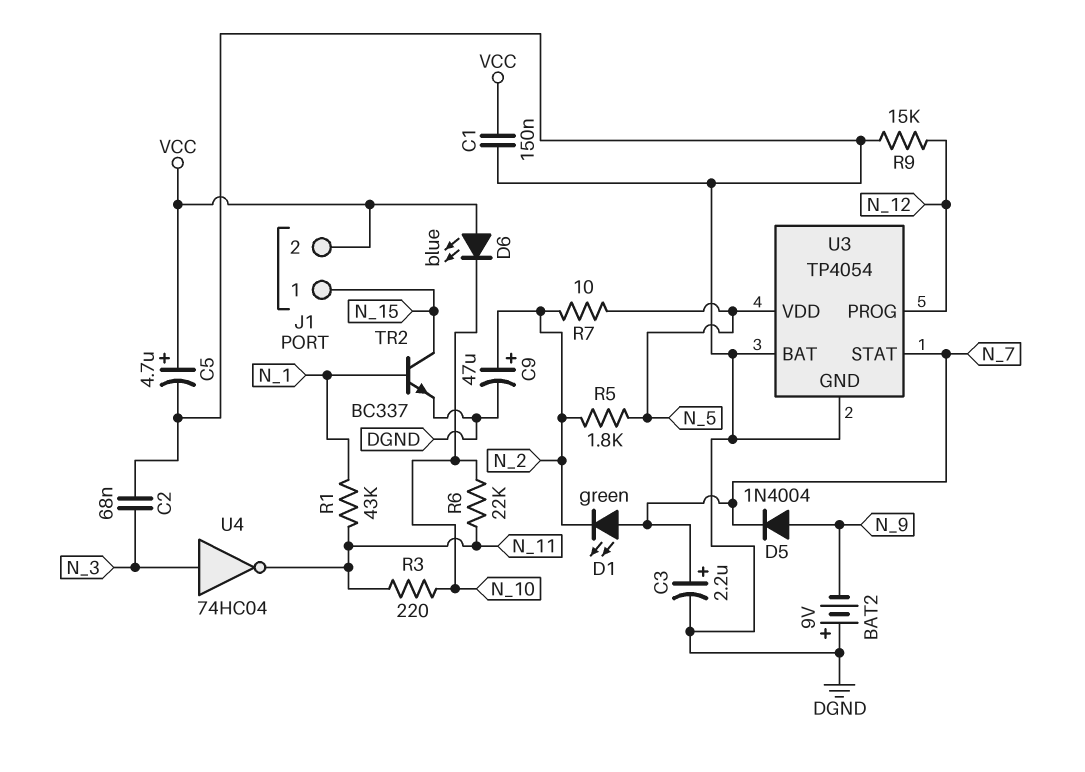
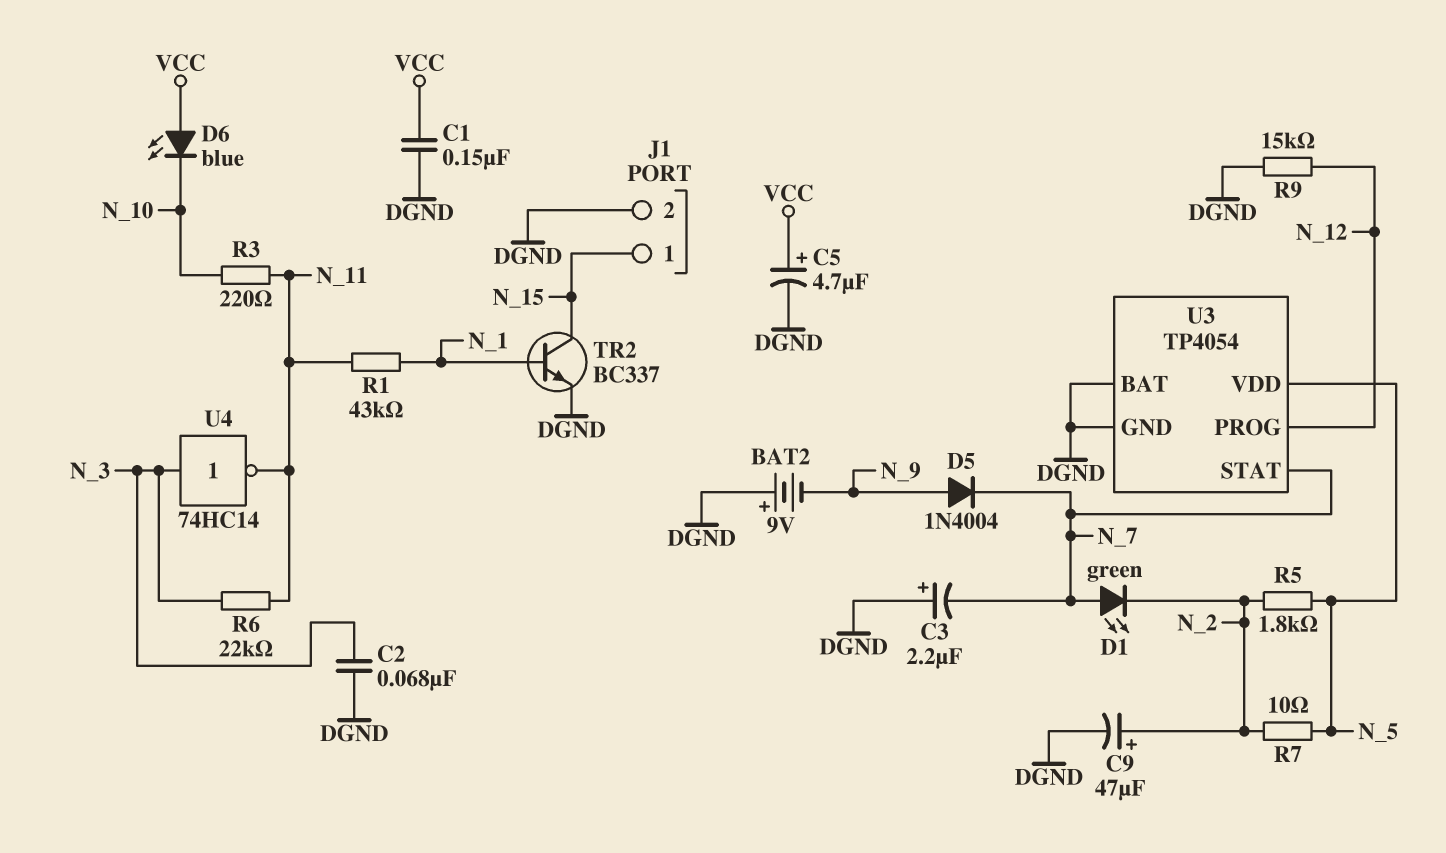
C3: 2.2uF (plus N_7, minus DGND) -> 2.2uF (plus DGND, minus N_7)
J1 pin 2: VCC -> DGND
R6: 22k (N_10, N_11) -> 22k (N_3, N_11)
U4: NOT 74HC04 (in N_3, out N_11) -> NOT 74HC14 (in N_3, out N_11)

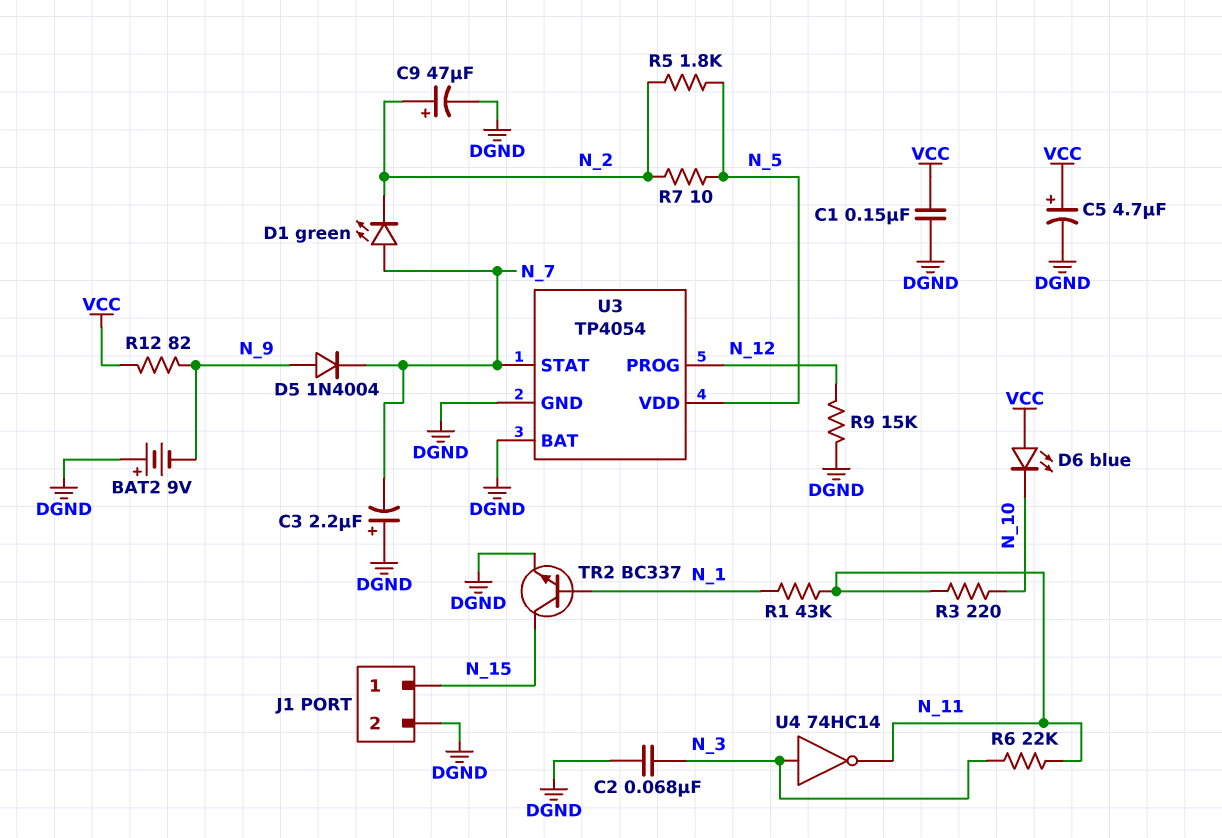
R12: none -> 82 (N_9, VCC)

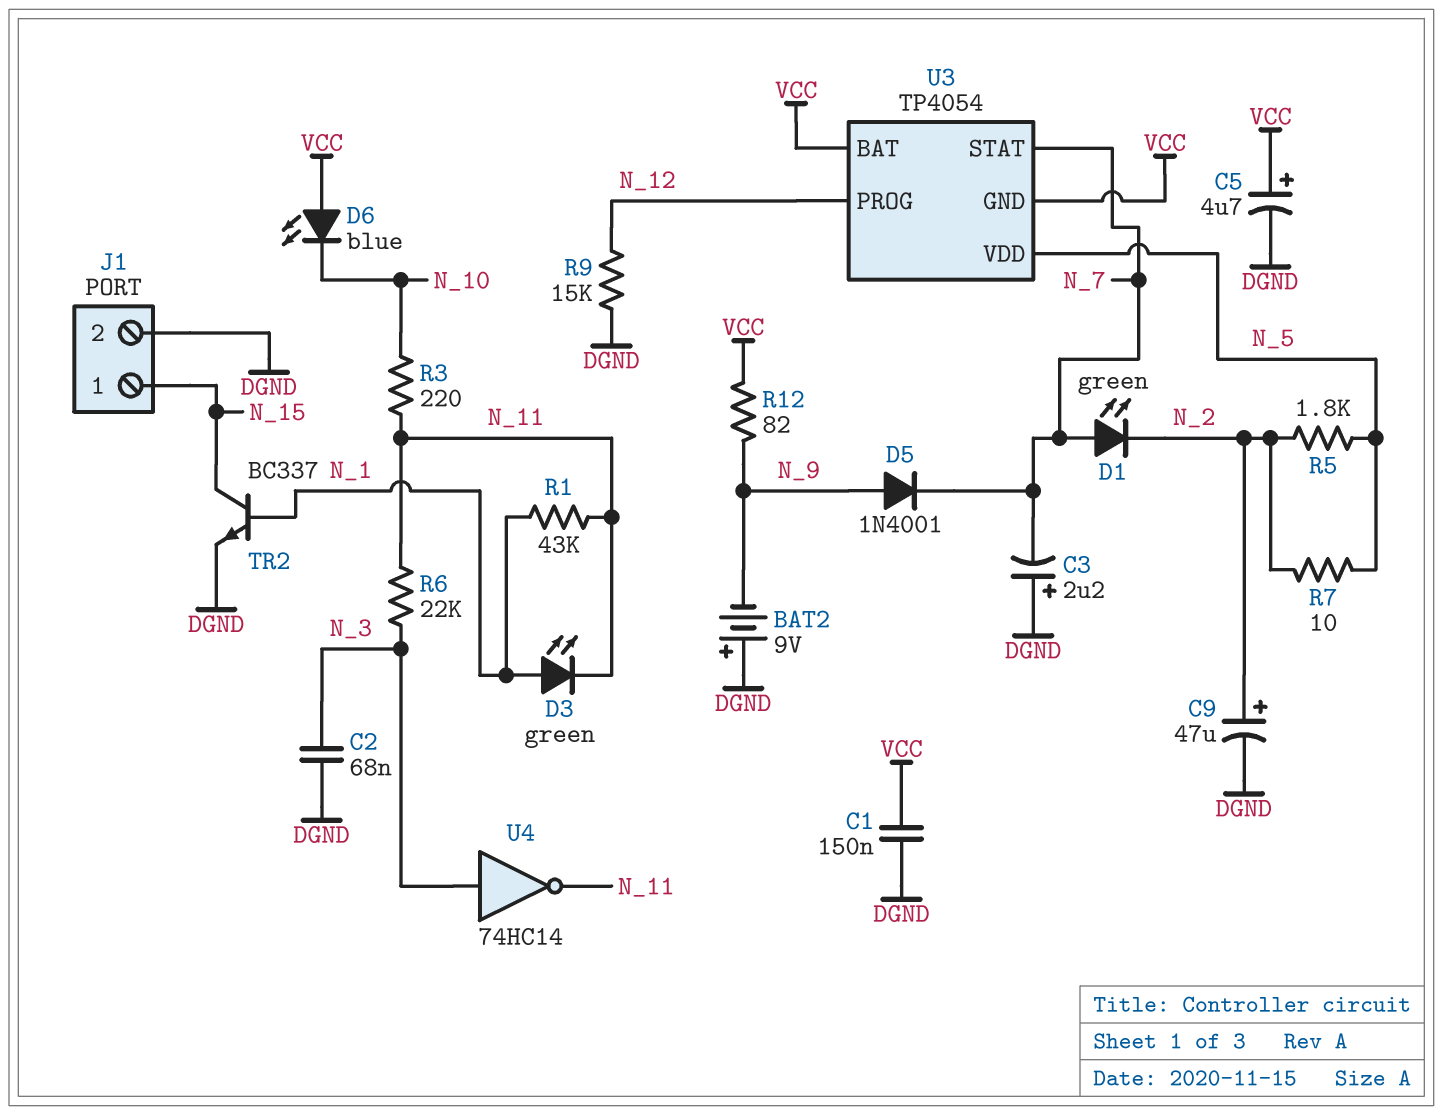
D3: none -> LED green (A N_1, K N_11)
D5: diode 1N4004 (A N_9, K N_7) -> diode 1N4001 (A N_9, K N_7)
U3 pin BAT: DGND -> VCC
U3 pin GND: DGND -> VCC

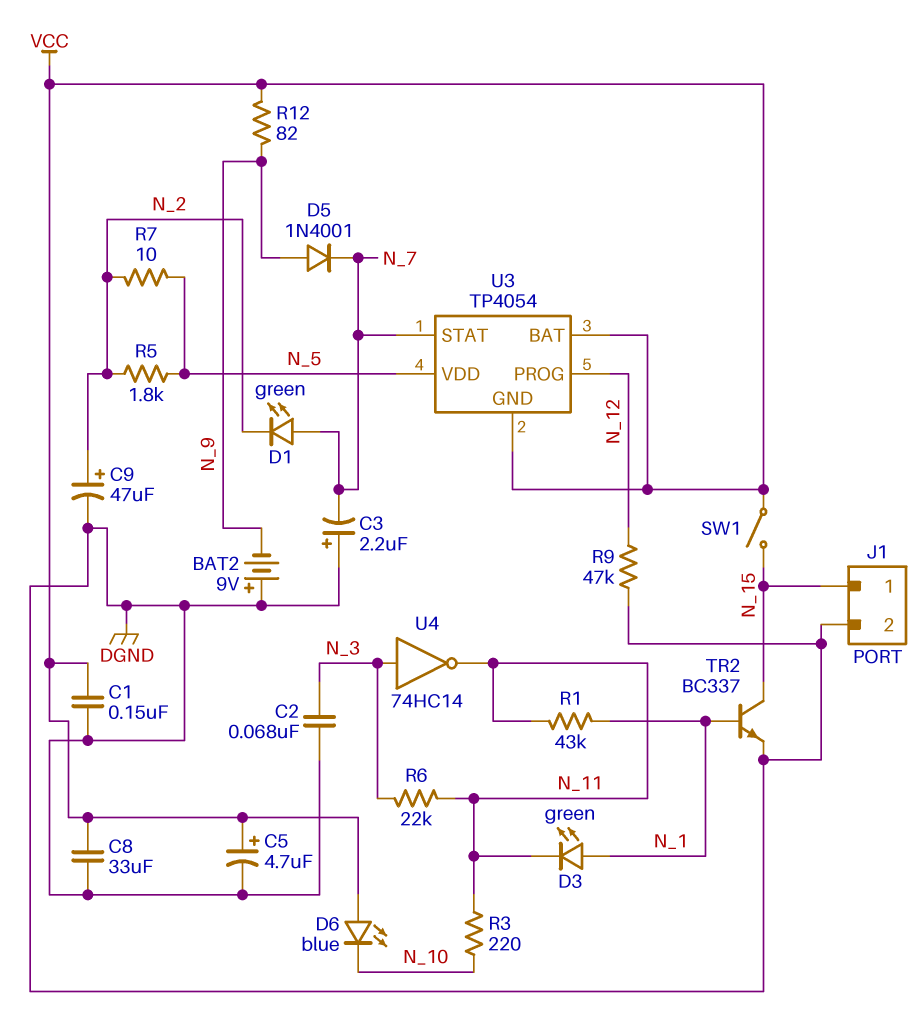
C8: none -> 33uF (DGND, VCC)
R9: 15k (DGND, N_12) -> 47k (DGND, N_12)
SW1: none -> switch (N_15, VCC)

